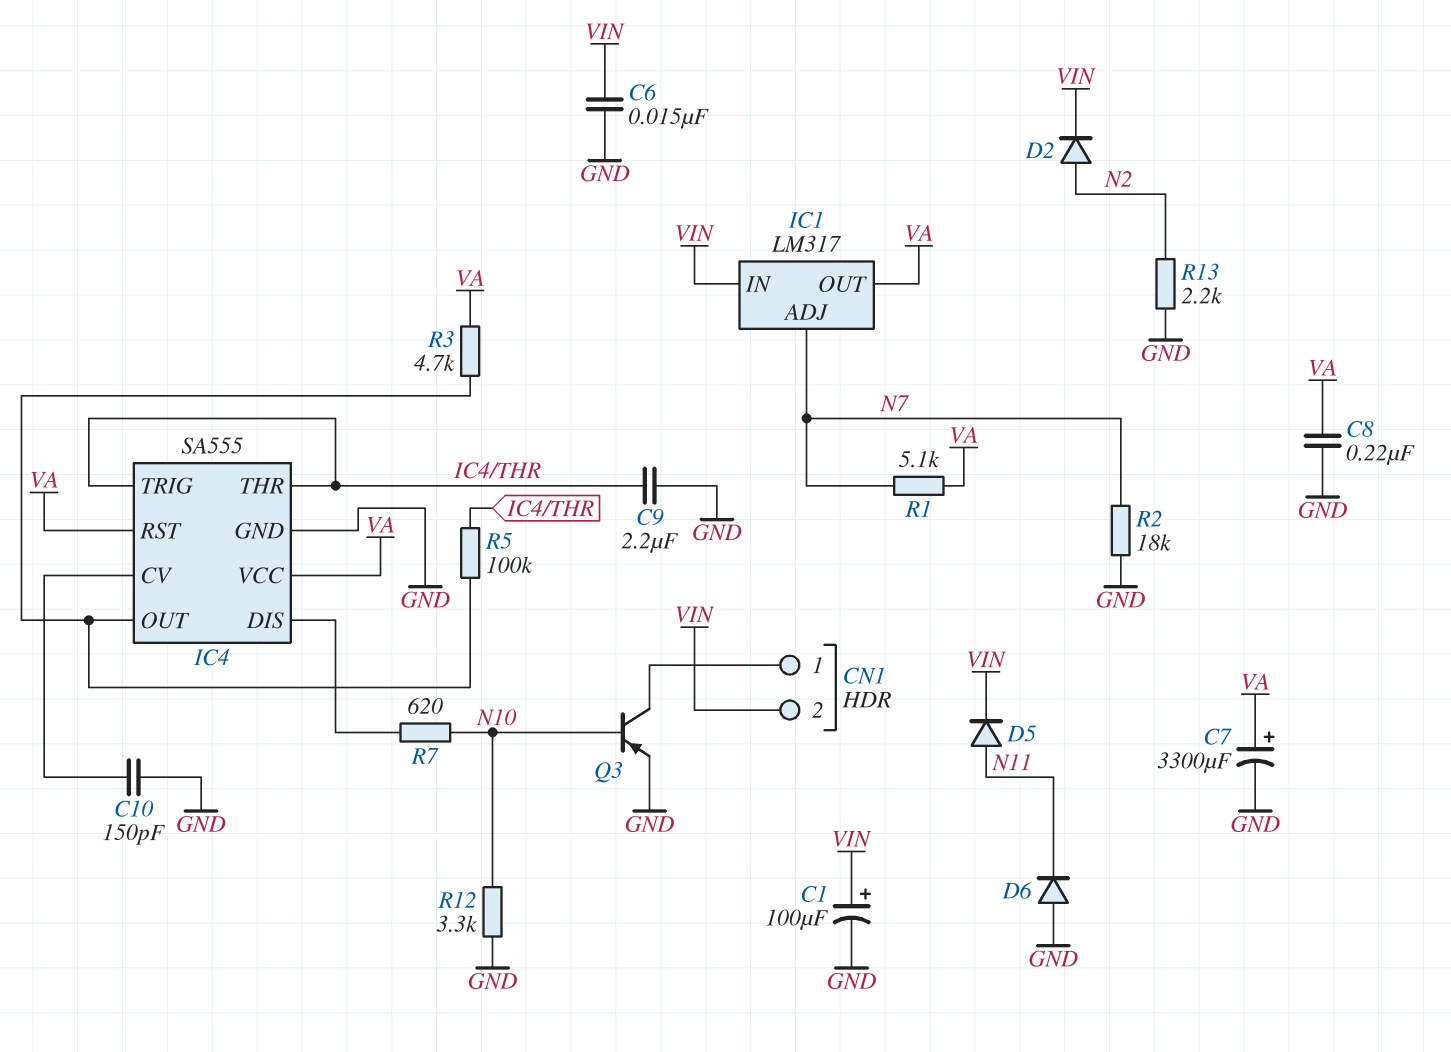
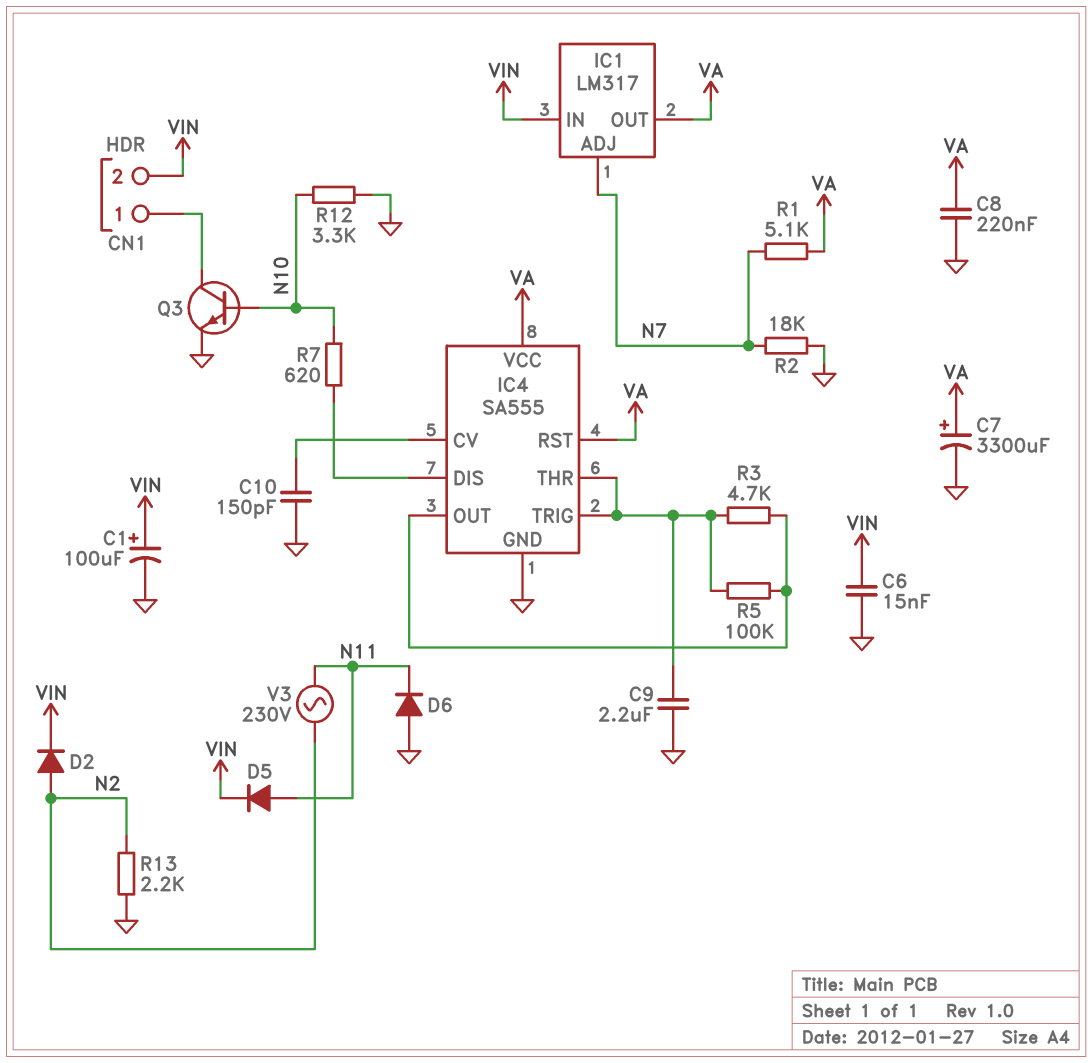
Q3: PNP (B N10, C CN1/1, E GND) -> NPN (B N10, C CN1/1, E GND)
R3: 4.7k (IC4/OUT, VA) -> 4.7k (IC4/OUT, IC4/THR)
V3: none -> AC 230V (N2, N11)

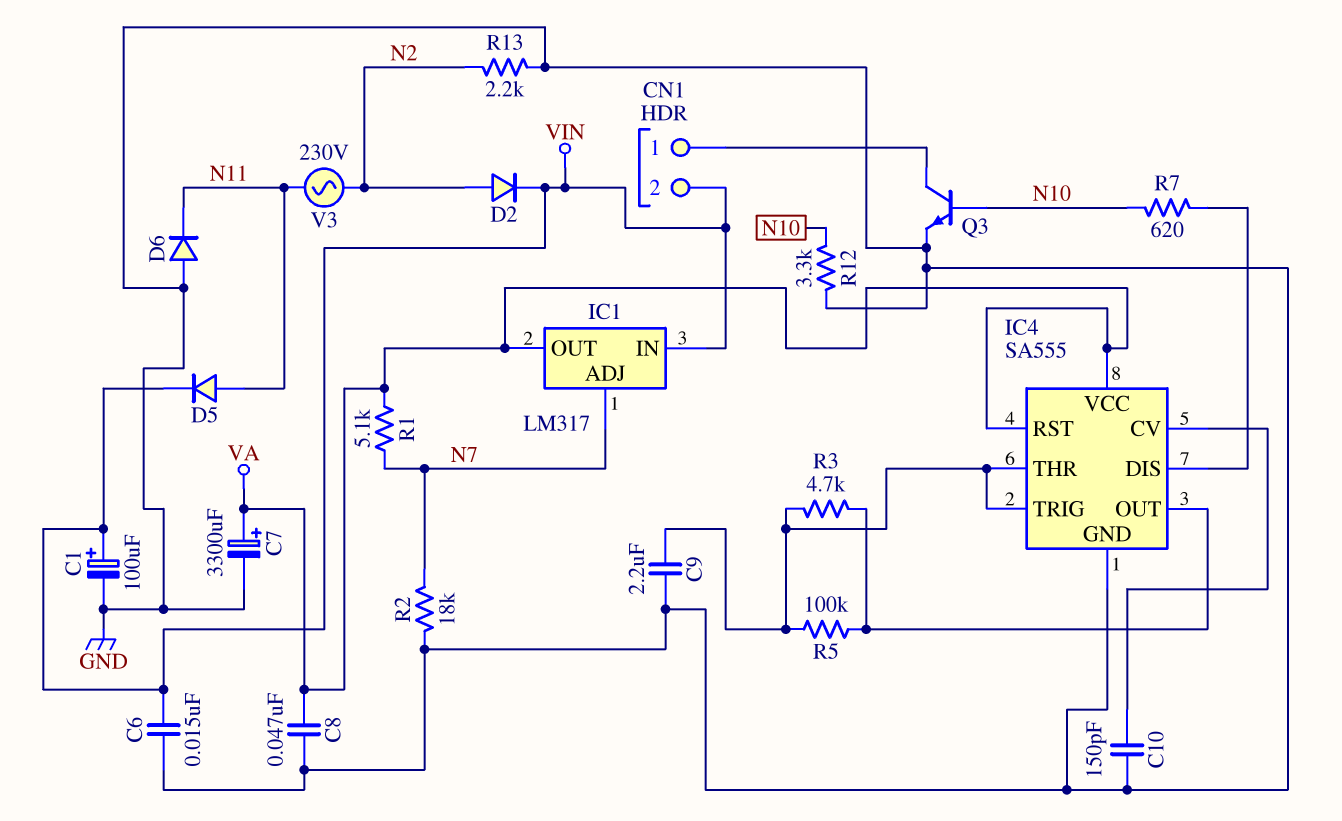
C8: 220nF (GND, VA) -> 47nF (GND, VA)

